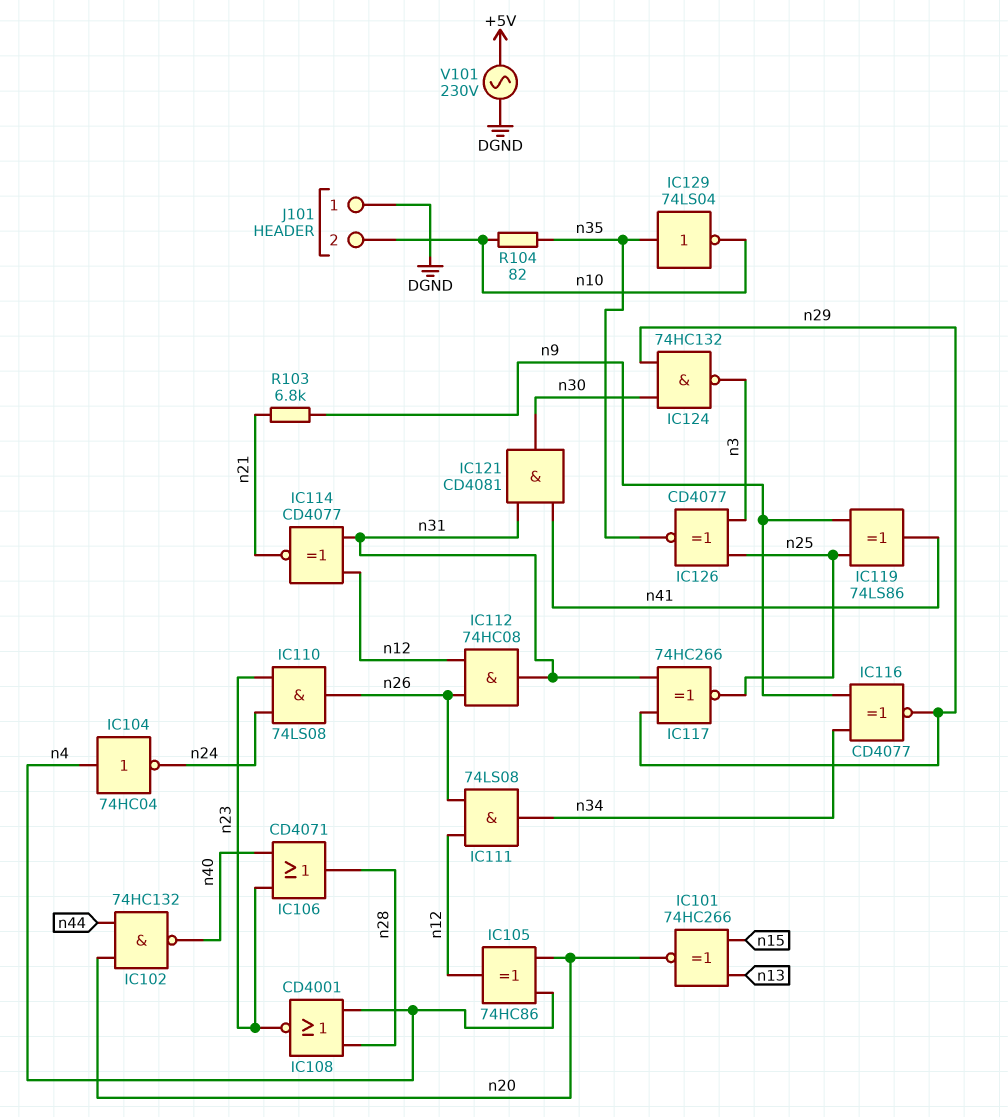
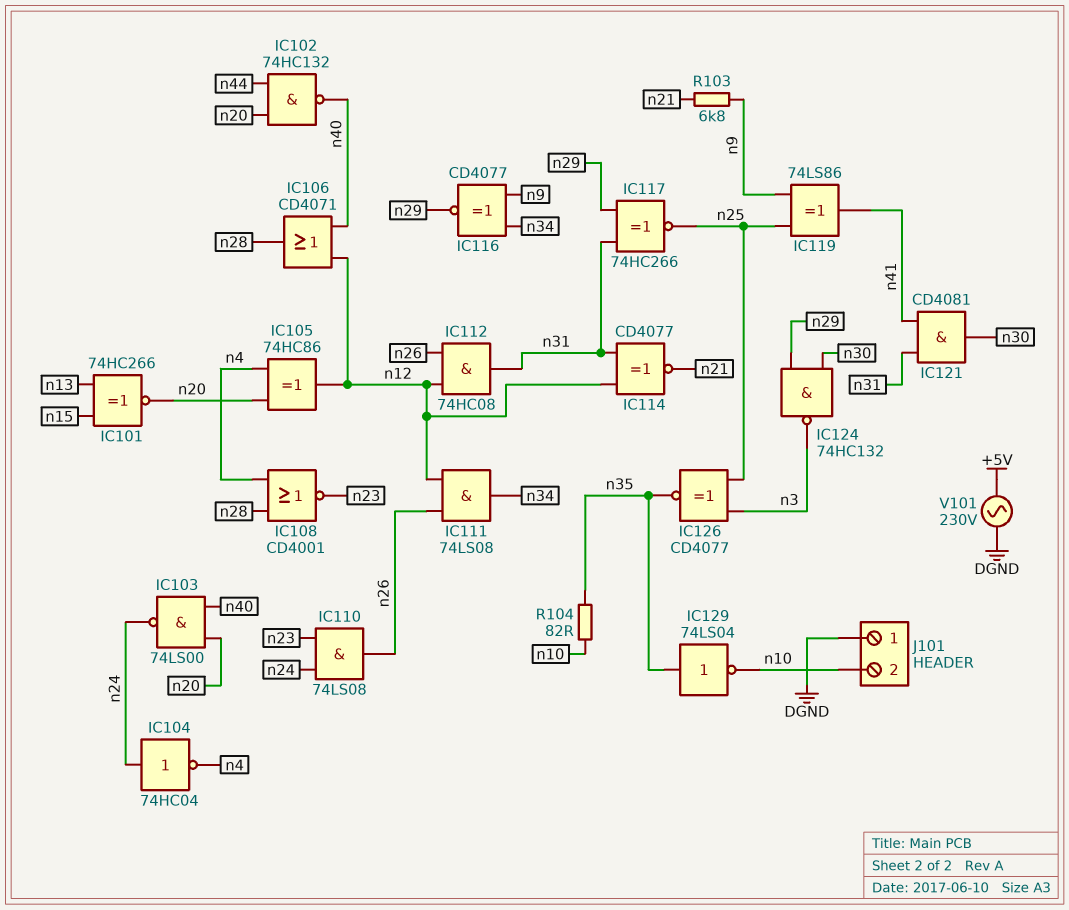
IC103: none -> NAND 74LS00 (in n20, in n40, out n24)
IC104: NOT 74HC04 (in n4, out n24) -> NOT 74HC04 (in n24, out n4)
IC106: OR CD4071 (in n23, in n40, out n28) -> OR CD4071 (in n12, in n40, out n28)

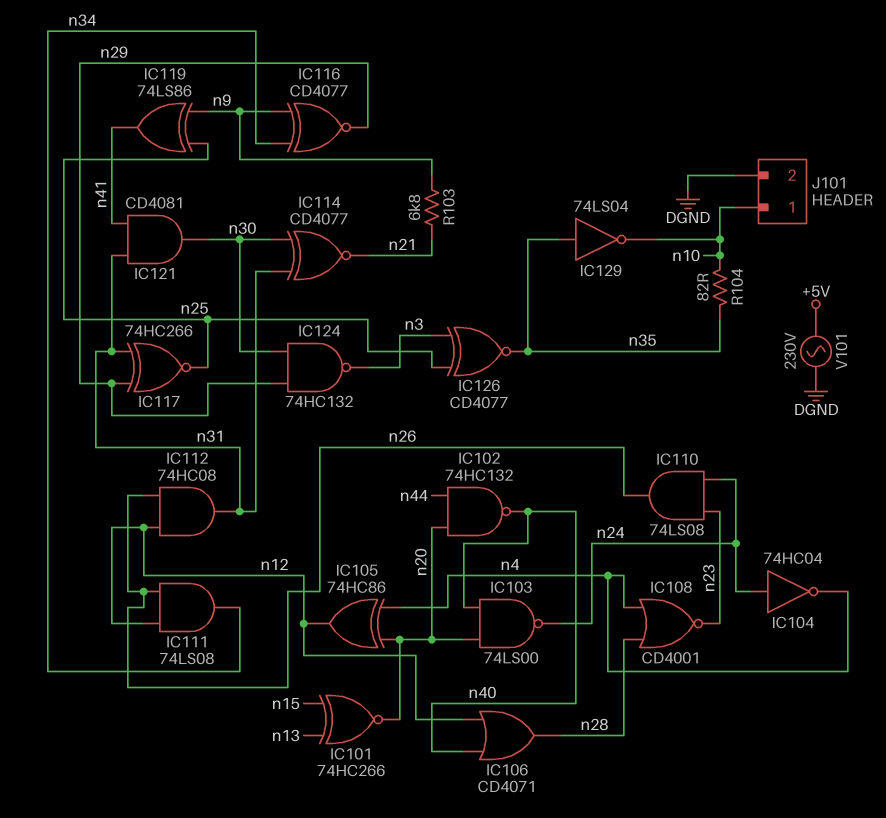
IC114: XNOR CD4077 (in n12, in n31, out n21) -> XNOR CD4077 (in n30, in n31, out n21)
J101 pin 1: DGND -> n10
J101 pin 2: n10 -> DGND

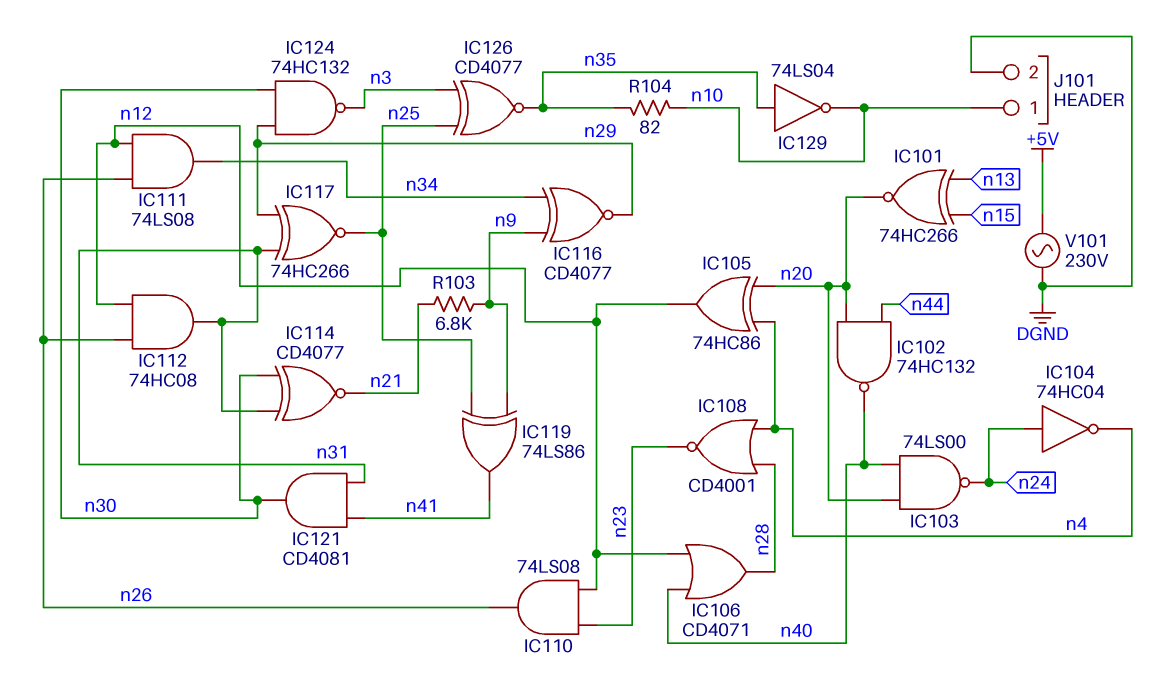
IC110: AND 74LS08 (in n23, in n24, out n26) -> AND 74LS08 (in n12, in n23, out n26)

